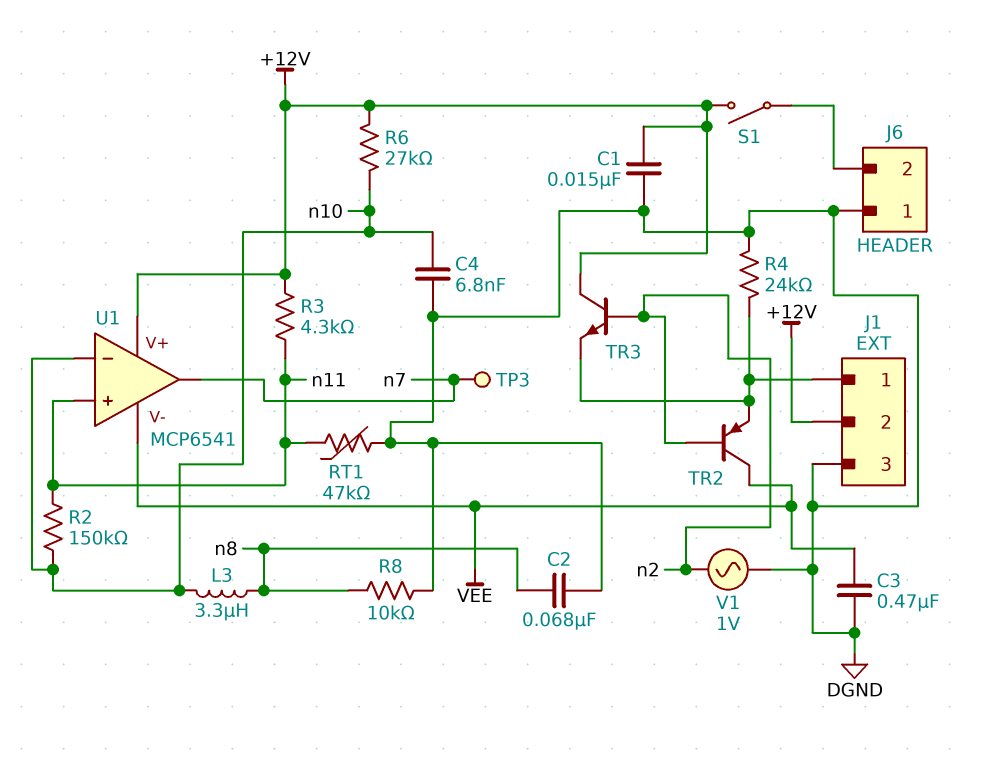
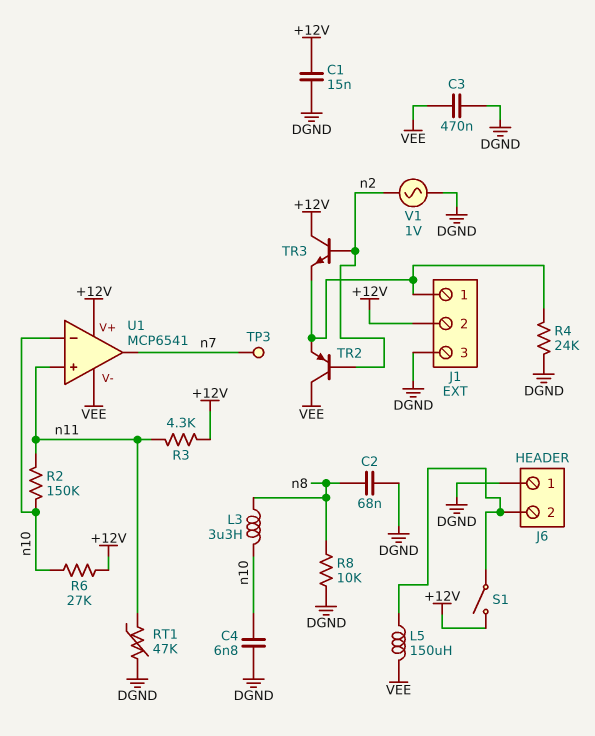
L5: none -> 150uH (J6/2, VEE)

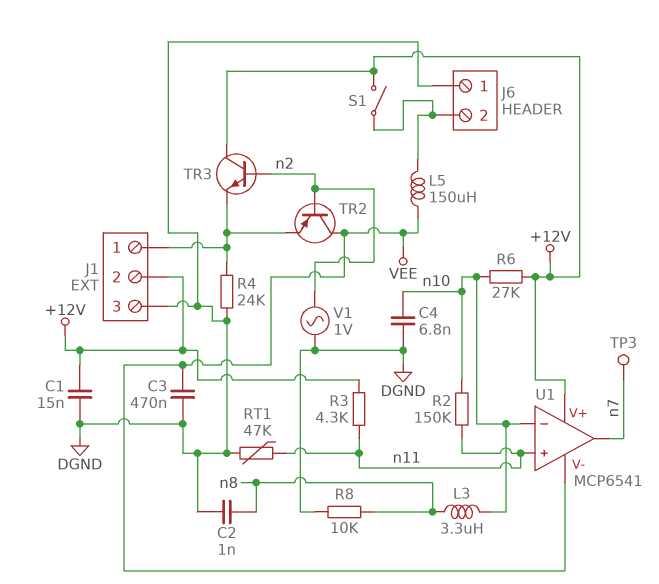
C2: 68nF (DGND, n8) -> 1nF (DGND, n8)

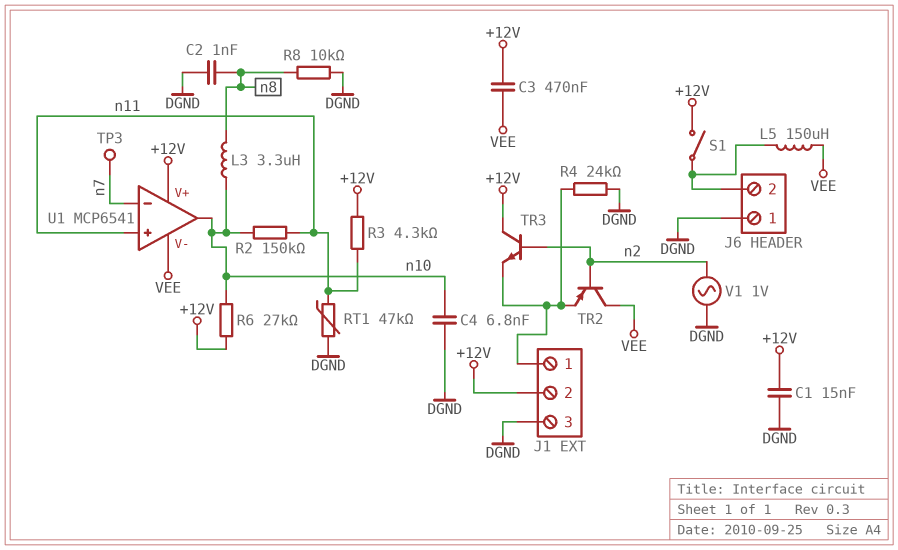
C3: 470nF (DGND, VEE) -> 470nF (+12V, VEE)
U1 pin in-: n10 -> n7
U1 pin out: n7 -> n10

